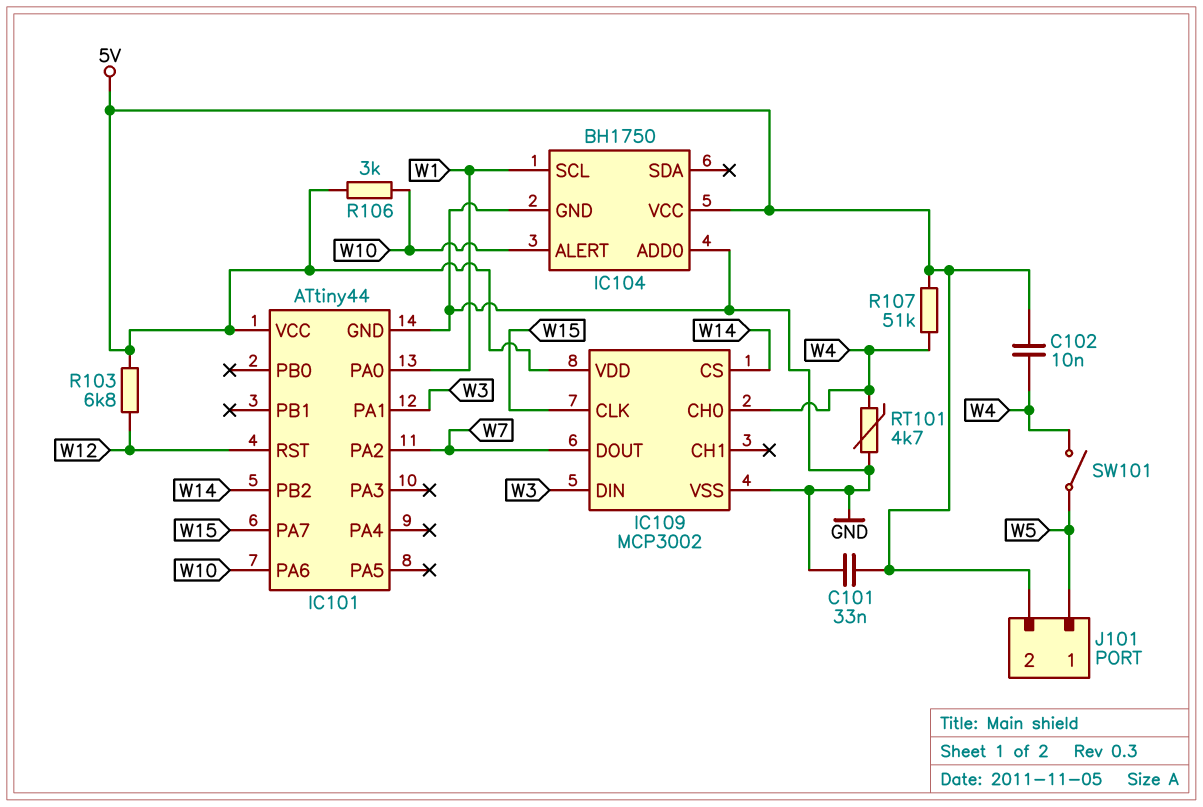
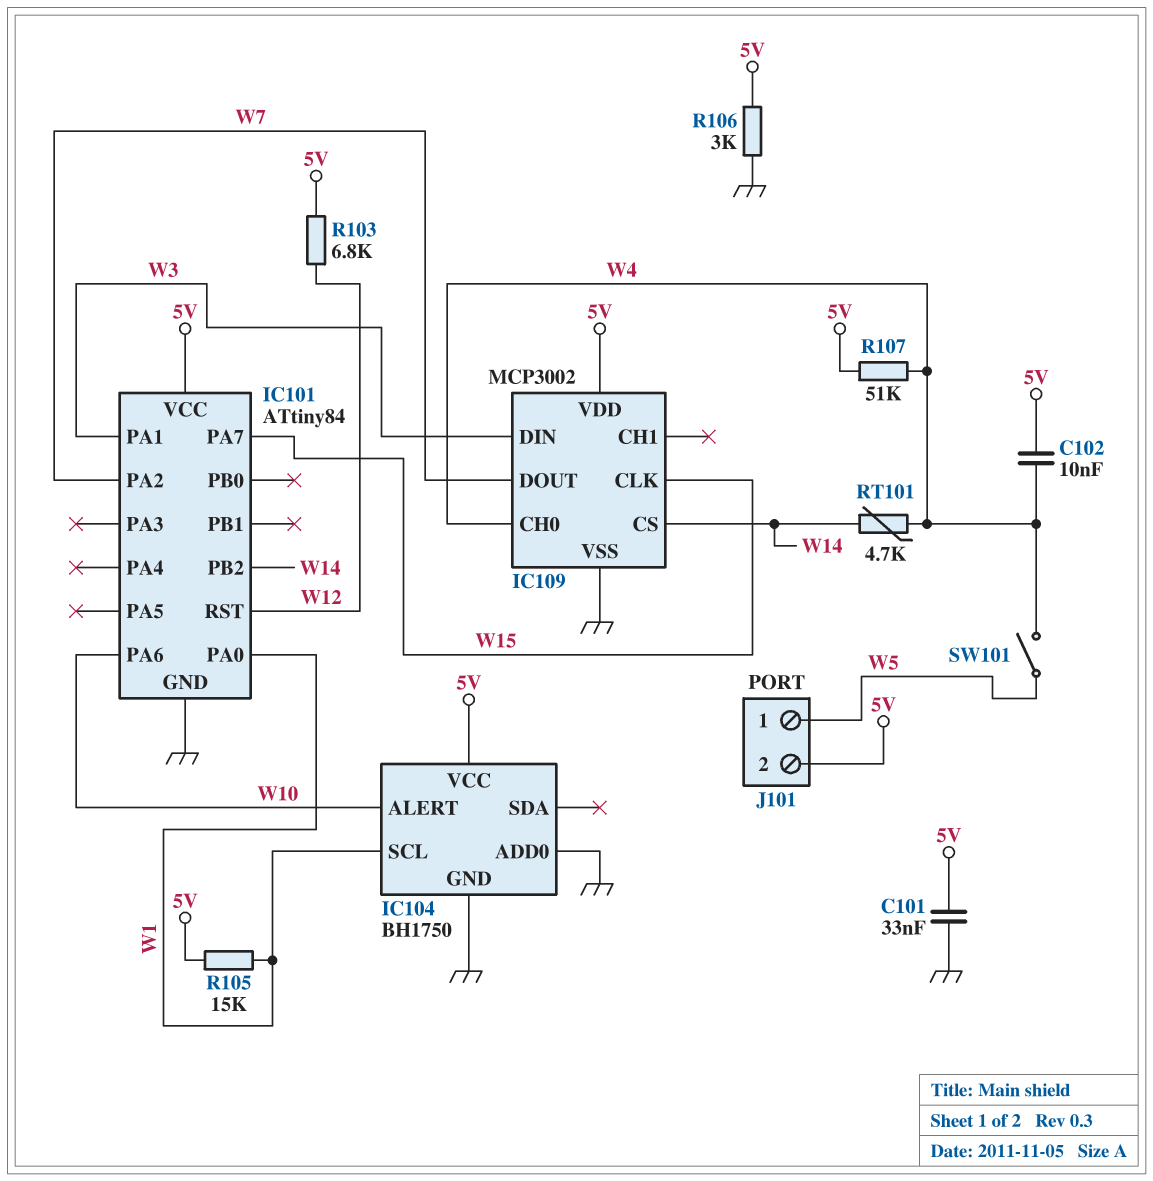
IC101: ATtiny44 -> ATtiny84
R105: none -> 15k (5V, W1)
R106: 3k (5V, W10) -> 3k (5V, GND)
RT101: 4.7k (GND, W4) -> 4.7k (W4, W14)

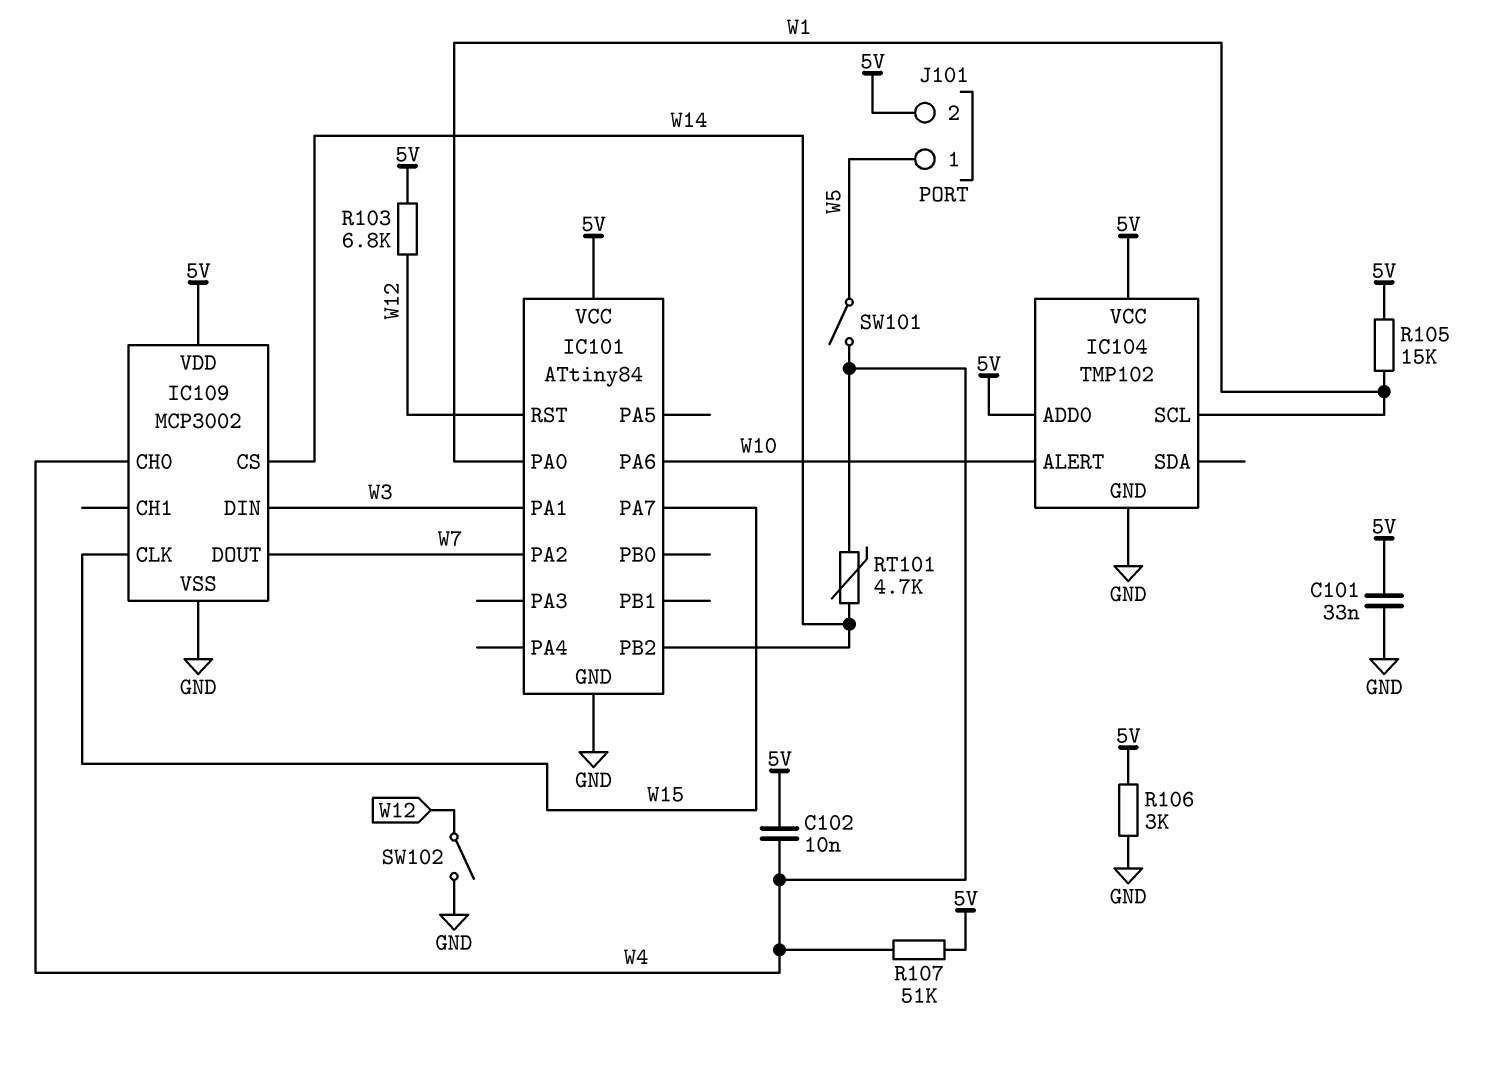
IC104: BH1750 -> TMP102
IC104 pin ADD0: GND -> 5V
SW102: none -> switch (GND, W12)

